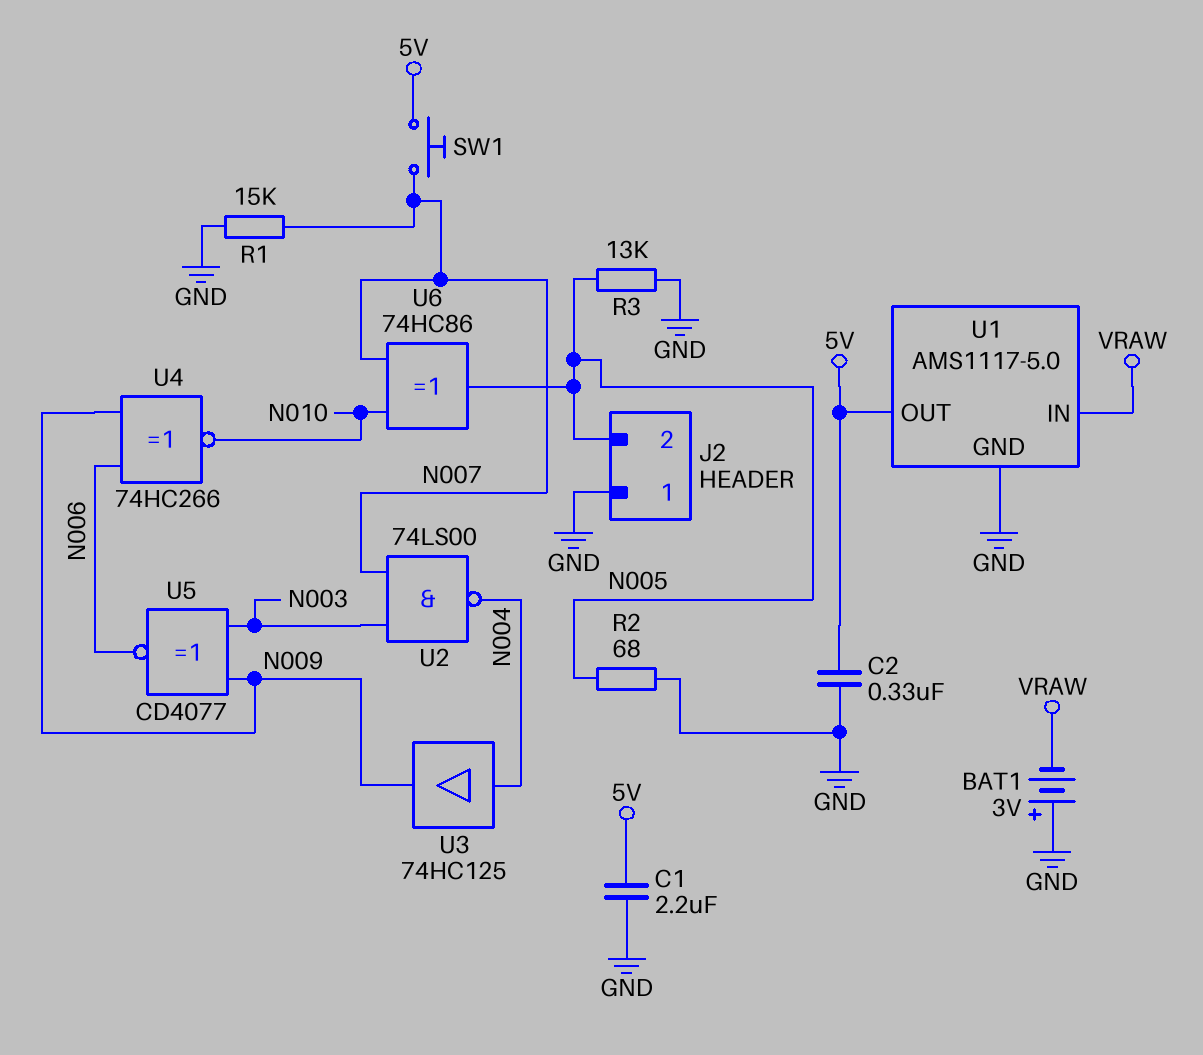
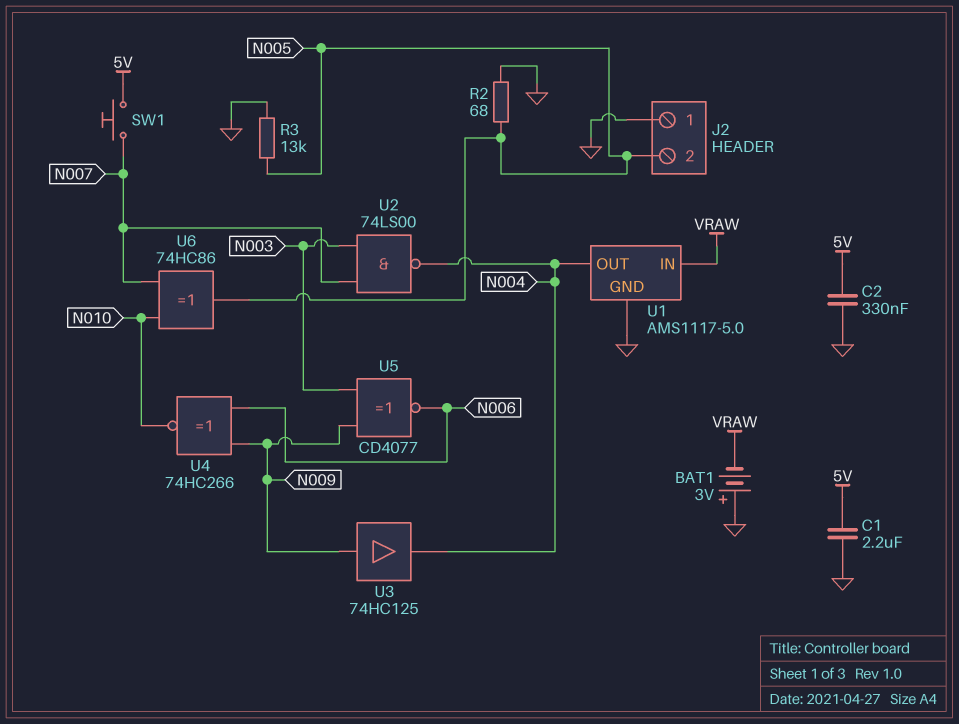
R1: 15k (GND, N007) -> none
U1 pin OUT: 5V -> N004
U3: buffer 74HC125 (in N004, out N009) -> buffer 74HC125 (in N009, out N004)

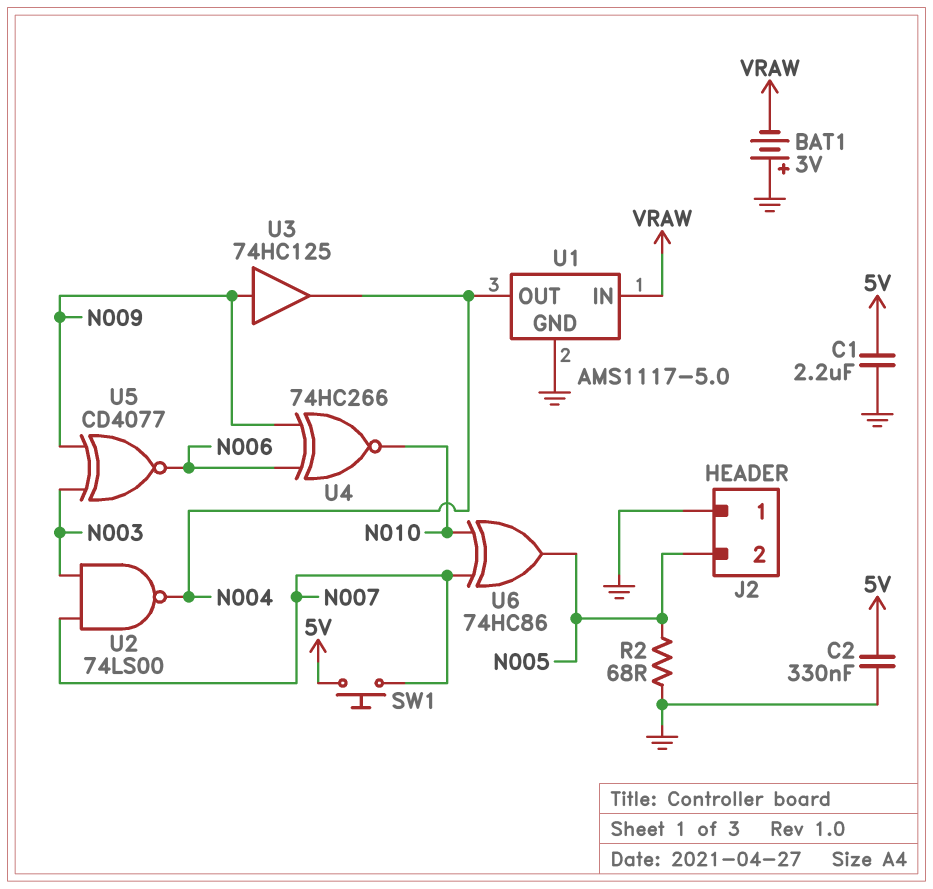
R3: 13k (GND, N005) -> none

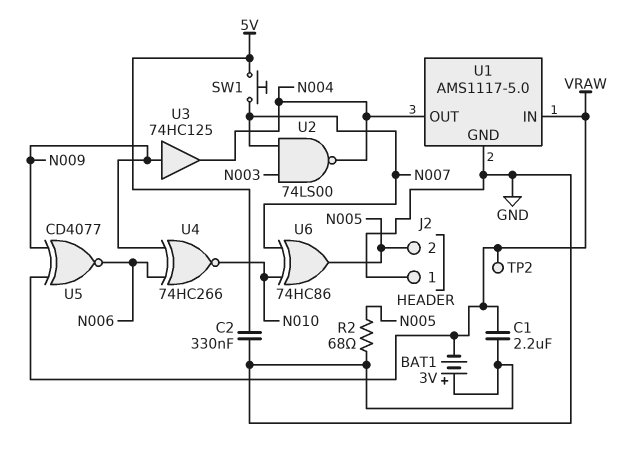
C1: 2.2uF (5V, GND) -> 2.2uF (GND, VRAW)
TP2: none -> test point (VRAW)
U5: XNOR CD4077 (in N003, in N009, out N006) -> XNOR CD4077 (in N009, in VRAW, out N006)

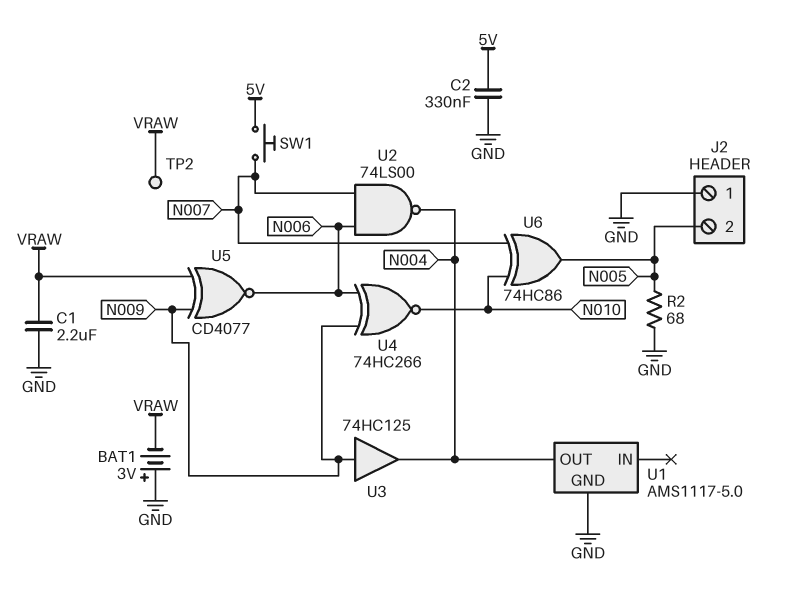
U1 pin IN: VRAW -> none
U2: NAND 74LS00 (in N003, in N007, out N004) -> NAND 74LS00 (in N006, in N007, out N004)

